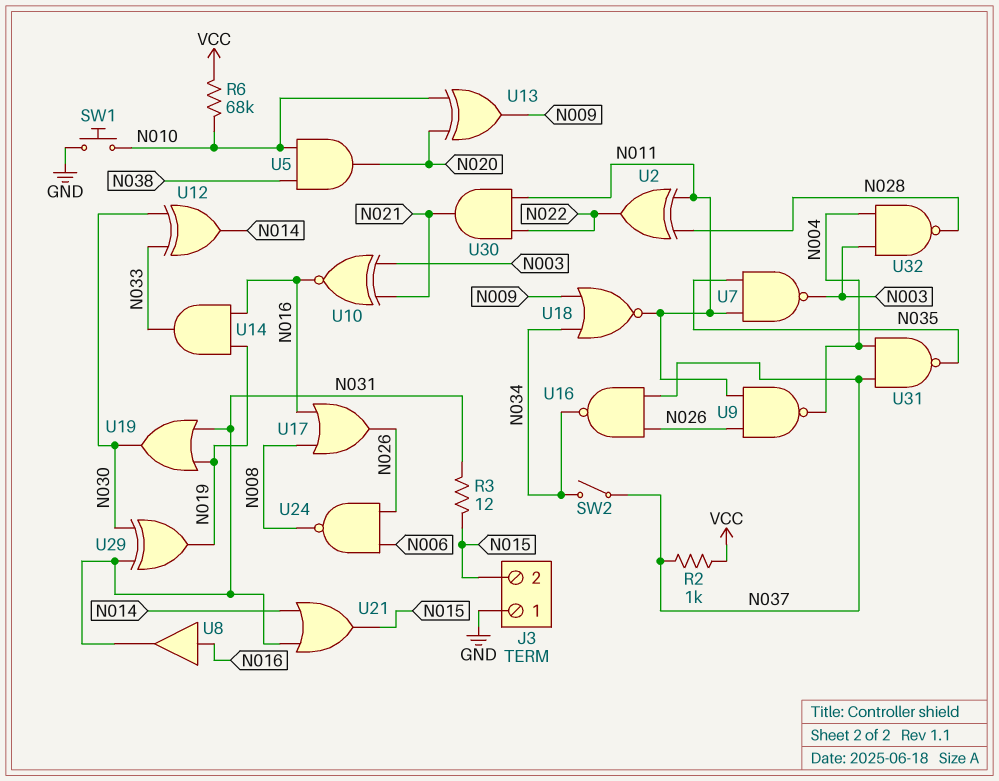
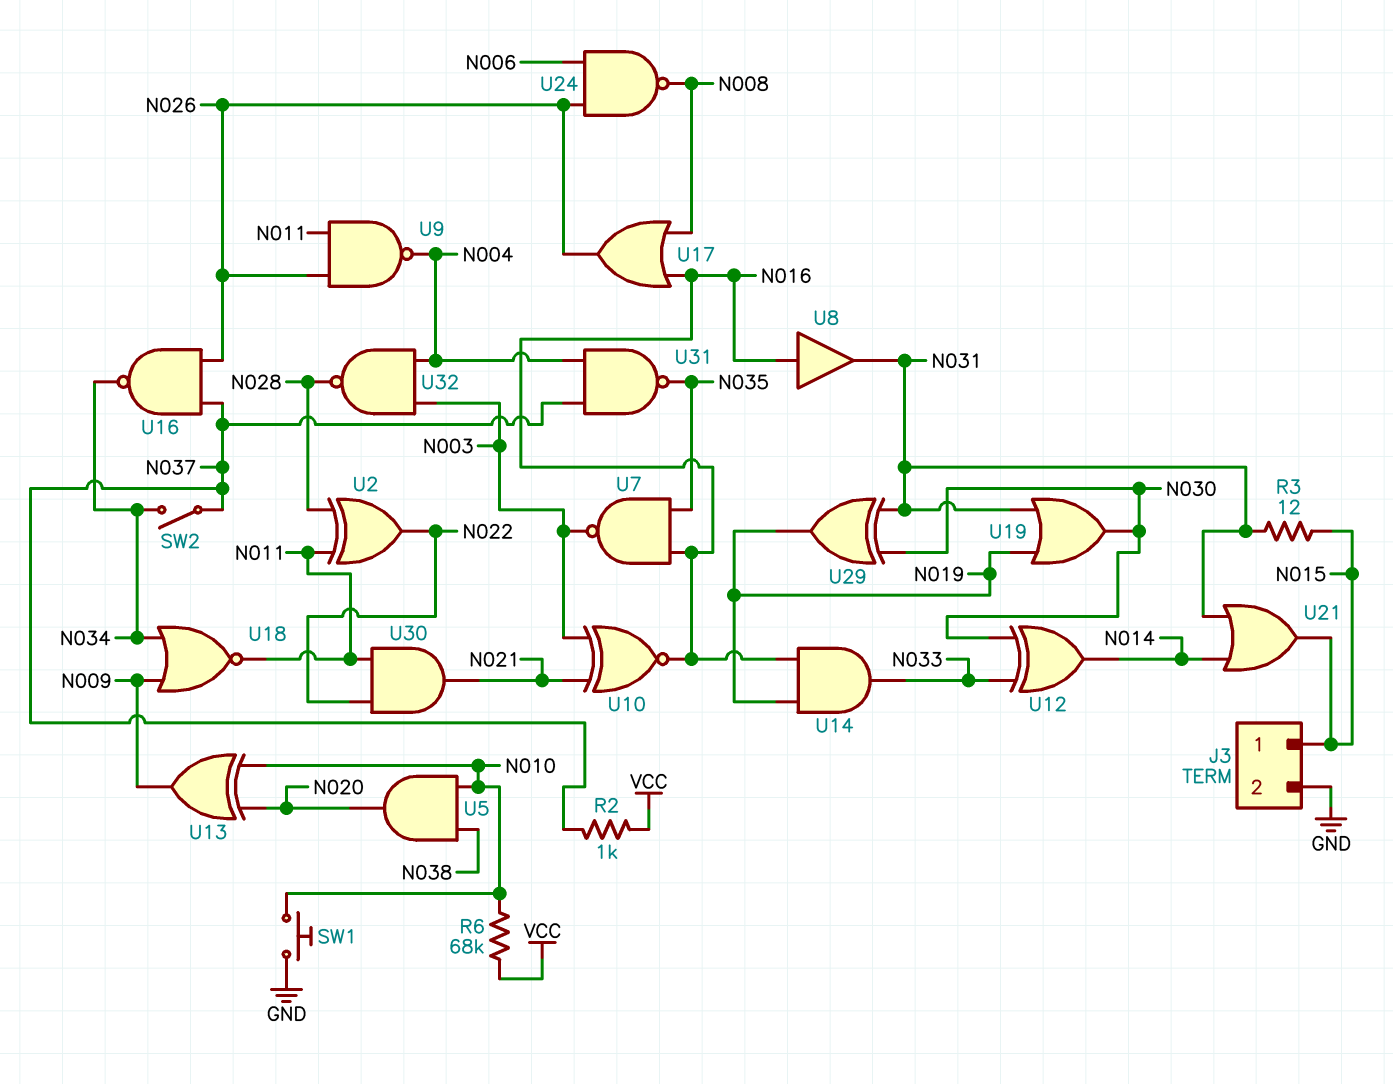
J3 pin 1: GND -> N015
J3 pin 2: N015 -> GND
U7: NAND (in N011, in N035, out N003) -> NAND (in N016, in N035, out N003)

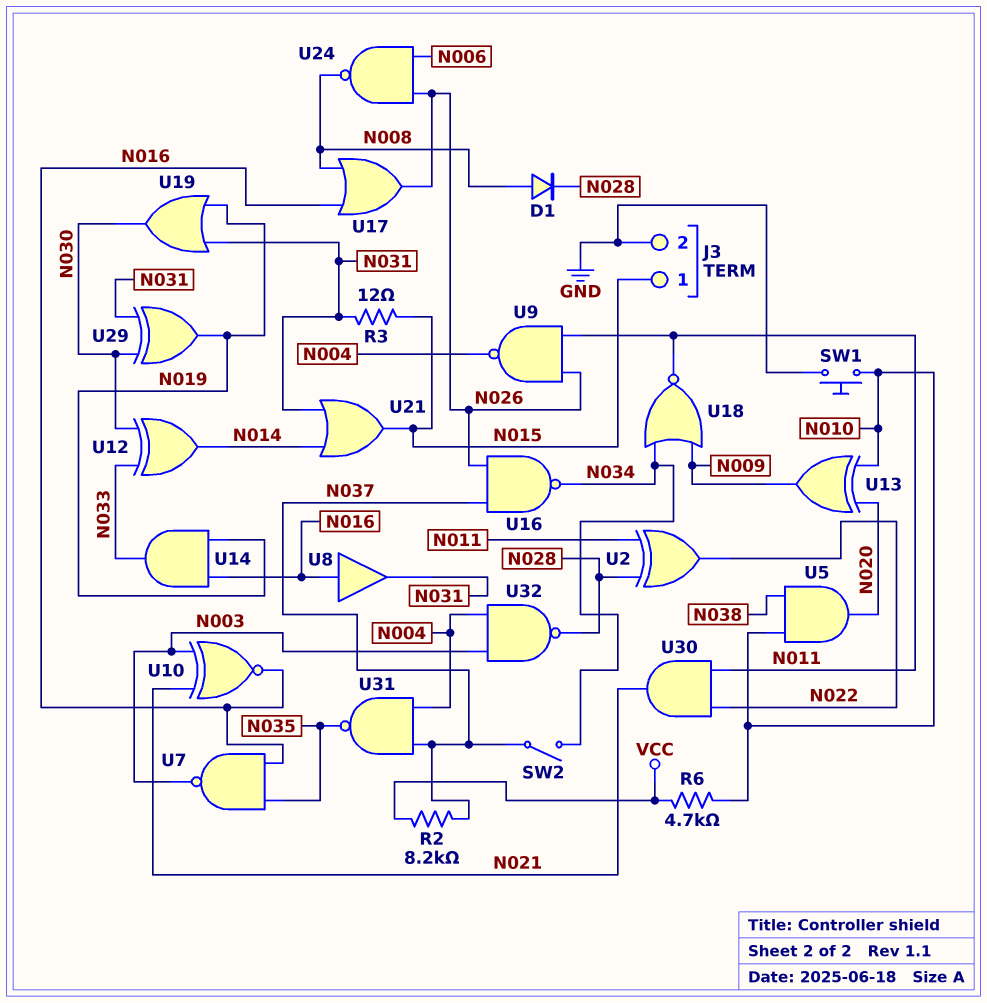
D1: none -> diode (A N008, K N028)
R2: 1k (N037, VCC) -> 8.2k (N037, VCC)
R6: 68k (N010, VCC) -> 4.7k (N010, VCC)

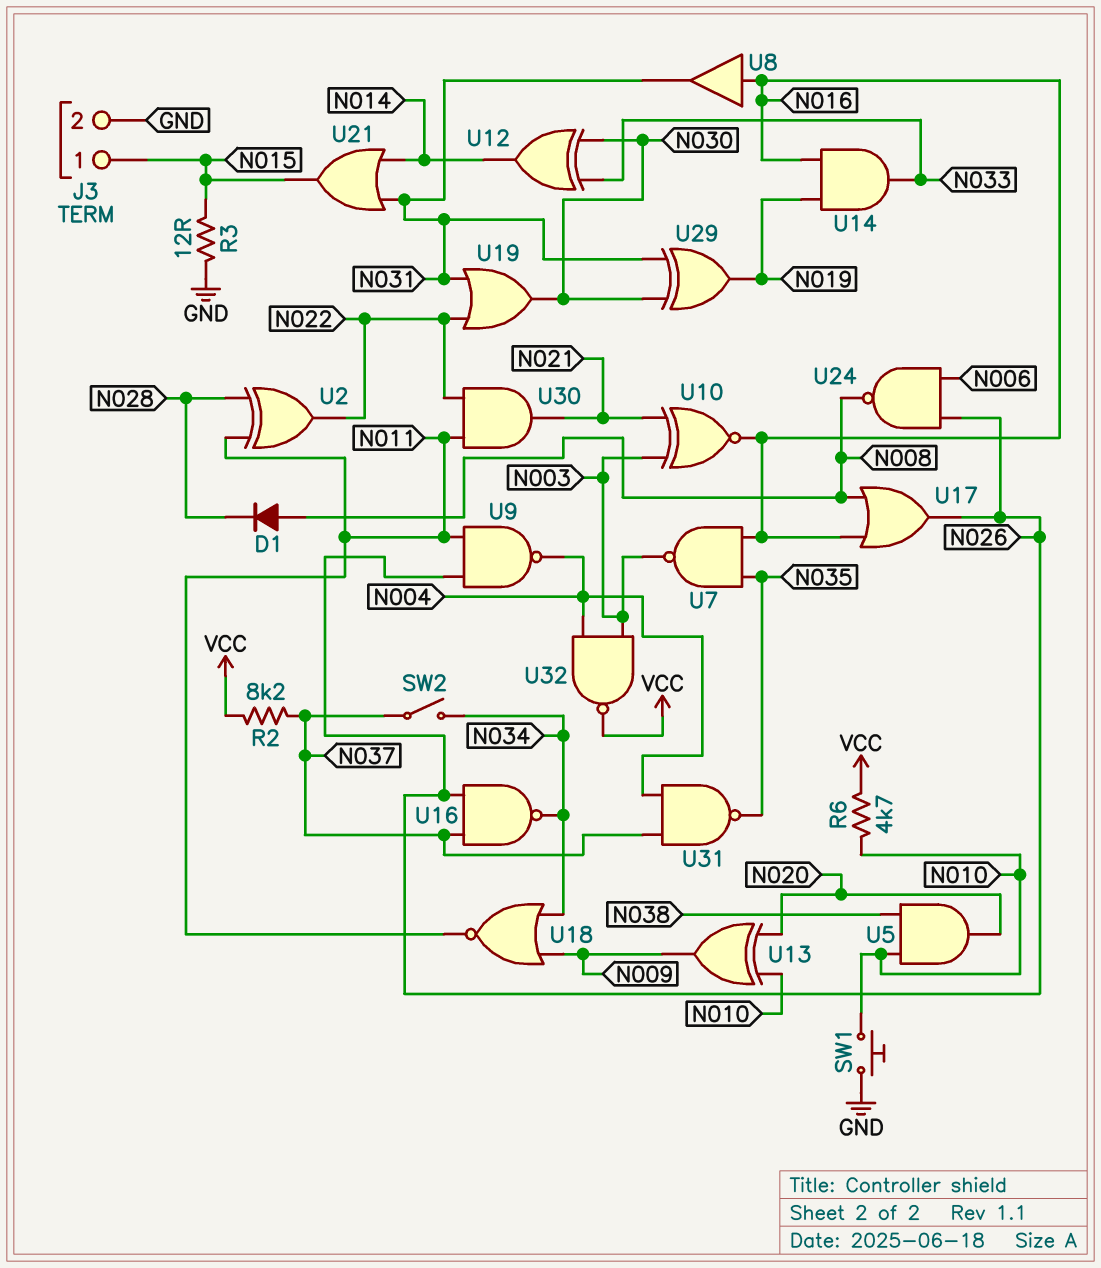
R3: 12 (N015, N031) -> 12 (GND, N015)
U19: OR (in N019, in N031, out N030) -> OR (in N022, in N031, out N030)
U32: NAND (in N003, in N004, out N028) -> NAND (in N003, in N004, out VCC)

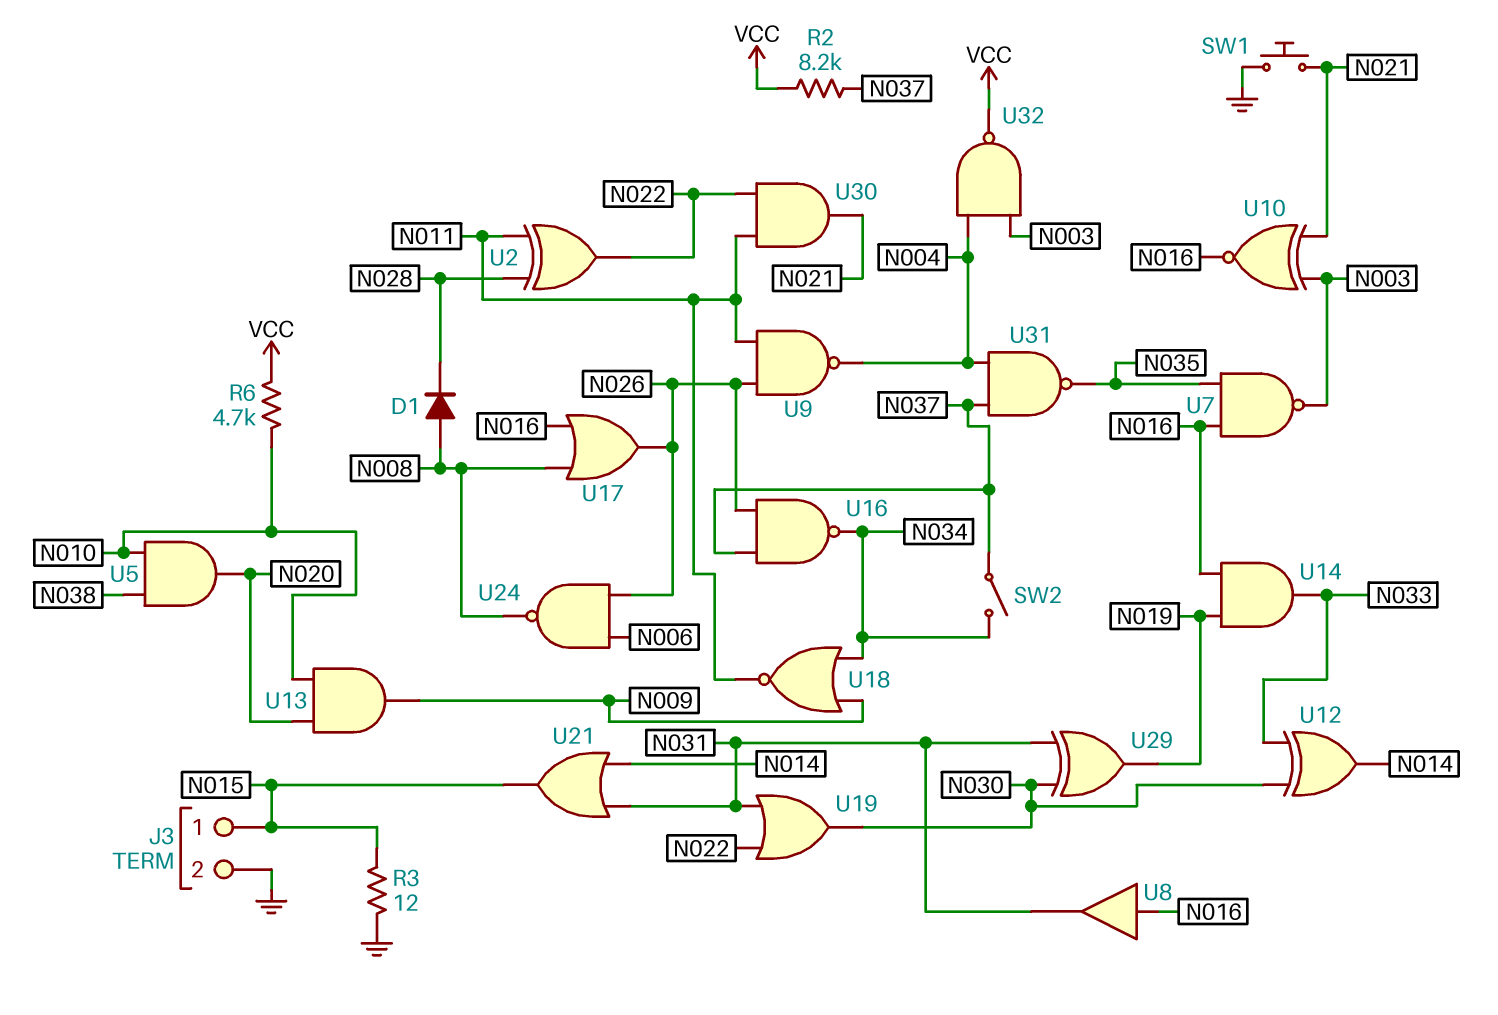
SW1: button (GND, N010) -> button (GND, N021)
U13: XOR (in N010, in N020, out N009) -> AND (in N010, in N020, out N009)

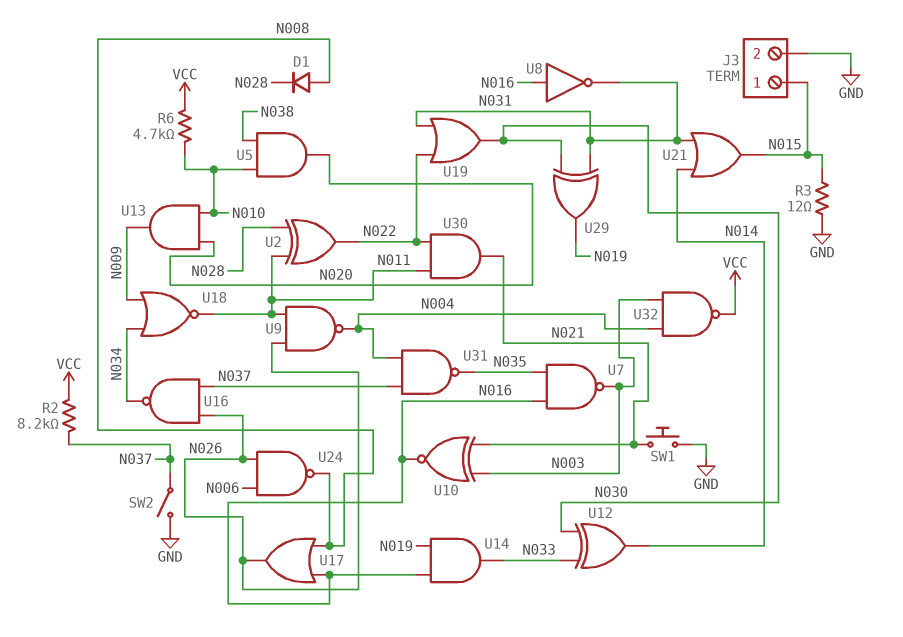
SW2: switch (N034, N037) -> switch (GND, N037)
U8: buffer (in N016, out N031) -> NOT (in N016, out N031)

